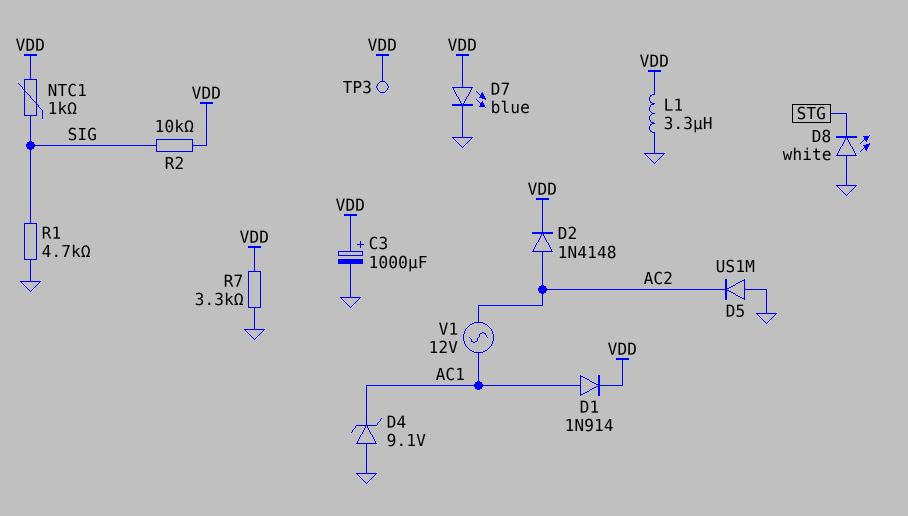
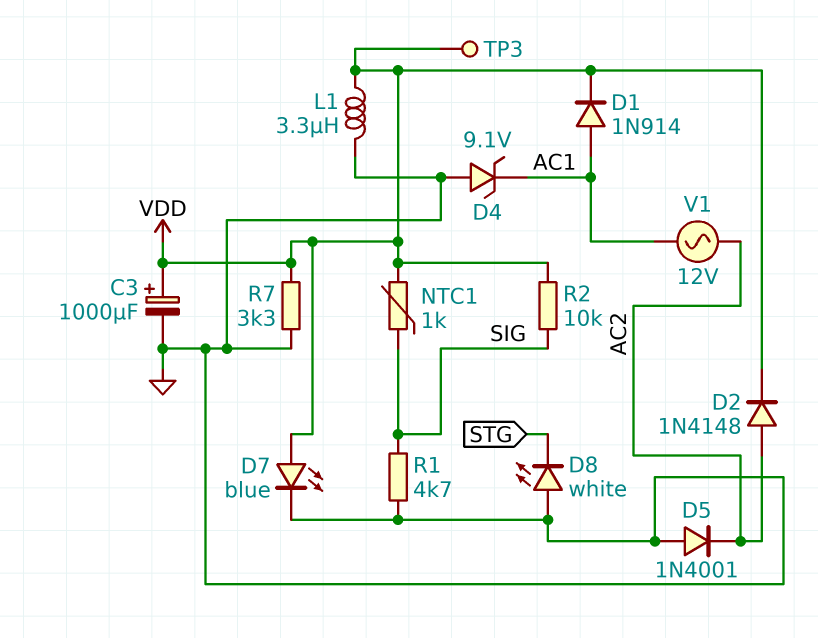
D5: diode US1M (A GND, K AC2) -> diode 1N4001 (A GND, K AC2)

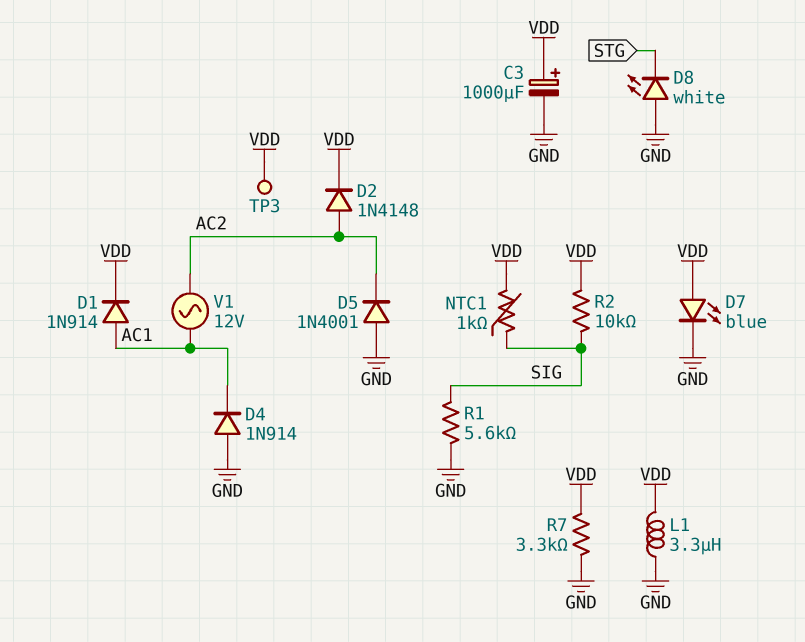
D4: zener 9.1V (A GND, K AC1) -> diode 1N914 (A GND, K AC1)
R1: 4.7k (GND, SIG) -> 5.6k (GND, SIG)

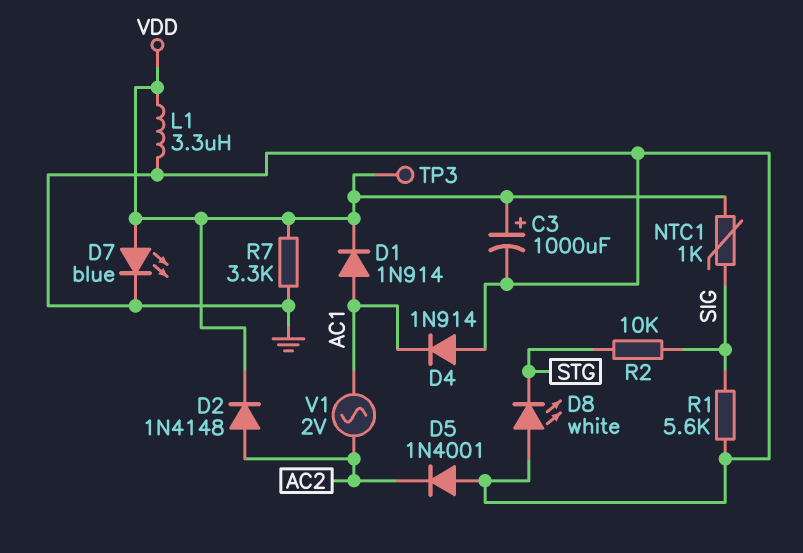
R2: 10k (SIG, VDD) -> 10k (SIG, STG)
V1: AC 12V (AC1, AC2) -> AC 2V (AC1, AC2)

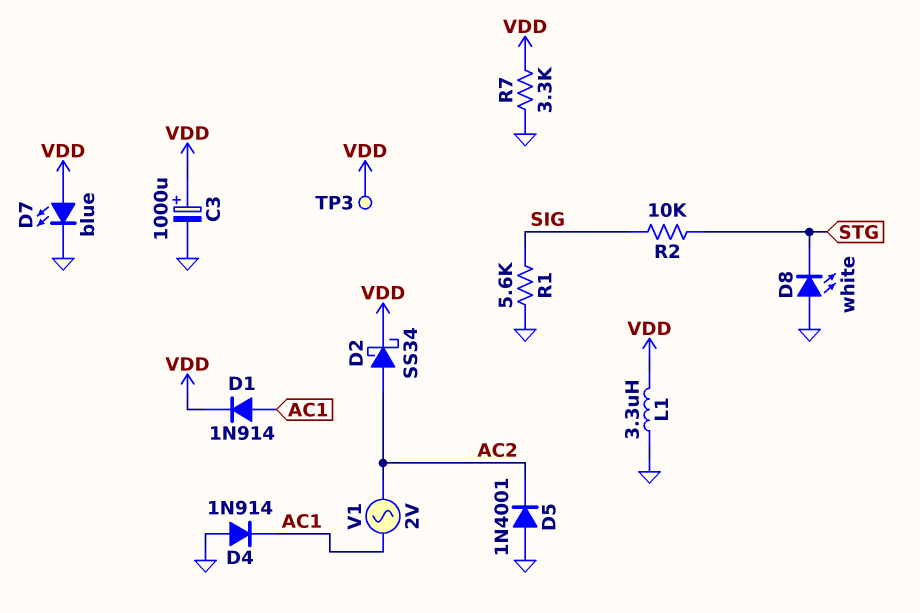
D2: diode 1N4148 (A AC2, K VDD) -> schottky SS34 (A AC2, K VDD)
NTC1: 1k (SIG, VDD) -> none

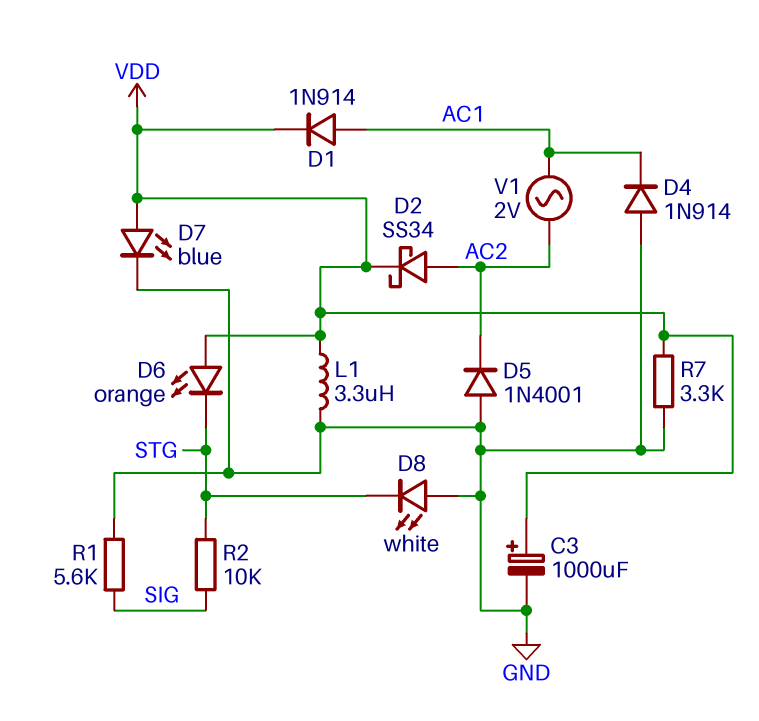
D6: none -> LED orange (A VDD, K STG)
TP3: test point (VDD) -> none

